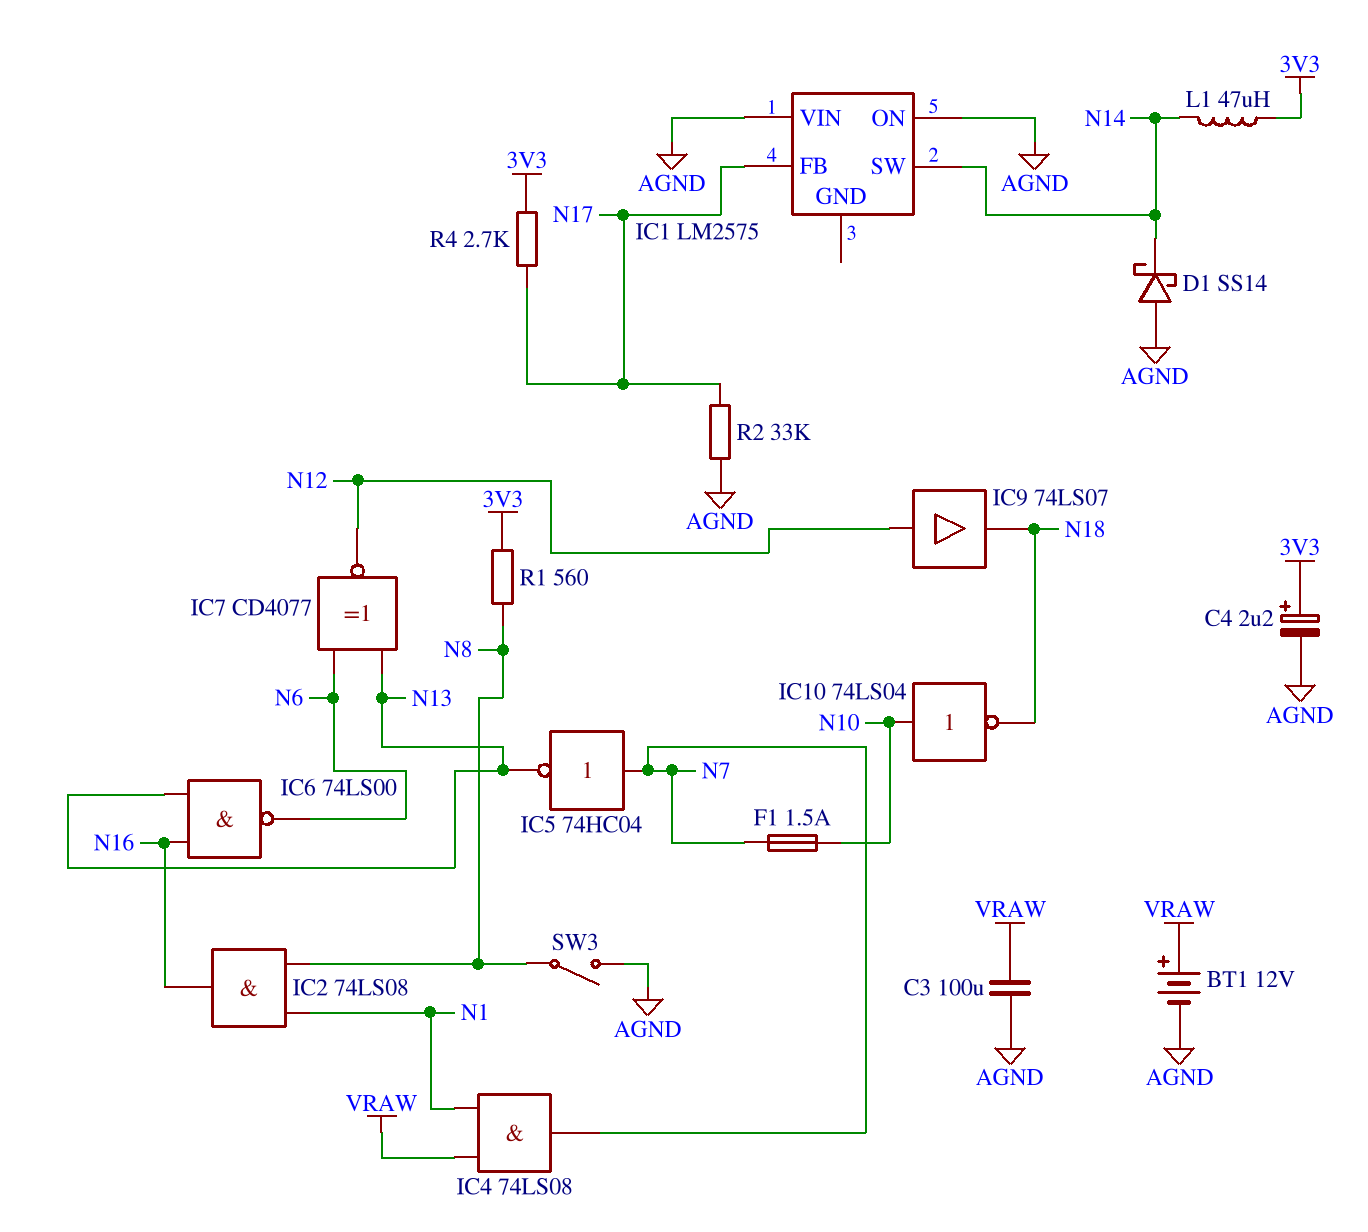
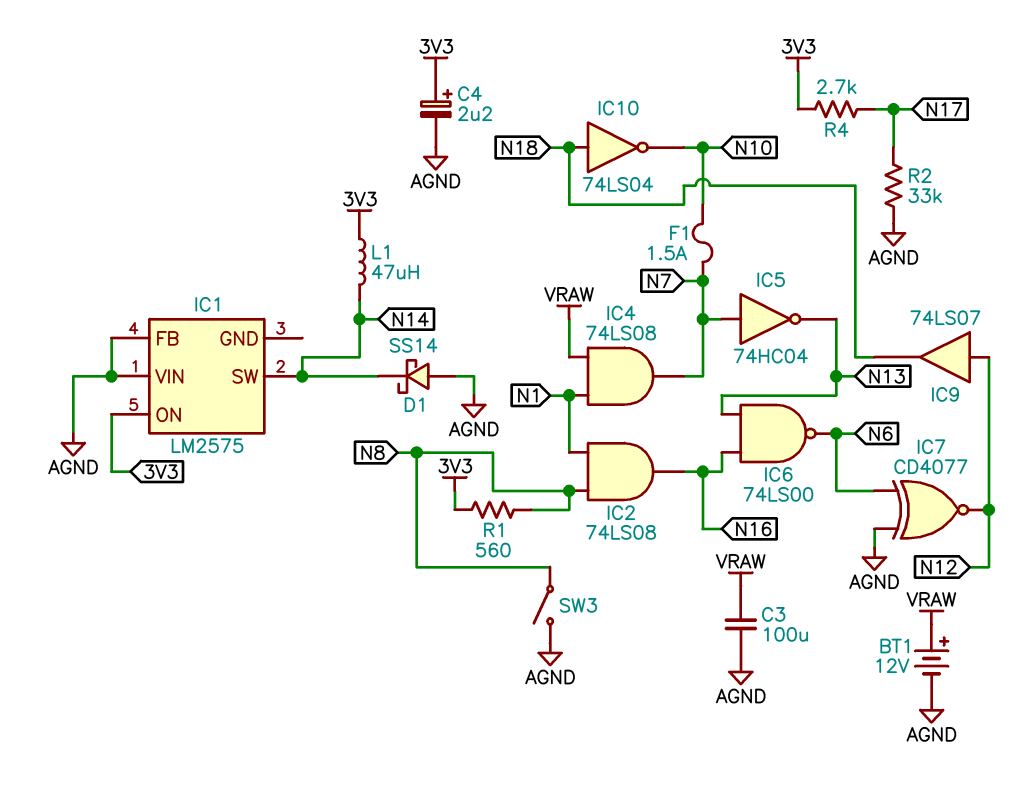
IC1 pin FB: N17 -> AGND
IC1 pin ON: AGND -> 3V3
IC7: XNOR CD4077 (in N6, in N13, out N12) -> XNOR CD4077 (in AGND, in N6, out N12)
IC10: NOT 74LS04 (in N10, out N18) -> NOT 74LS04 (in N18, out N10)

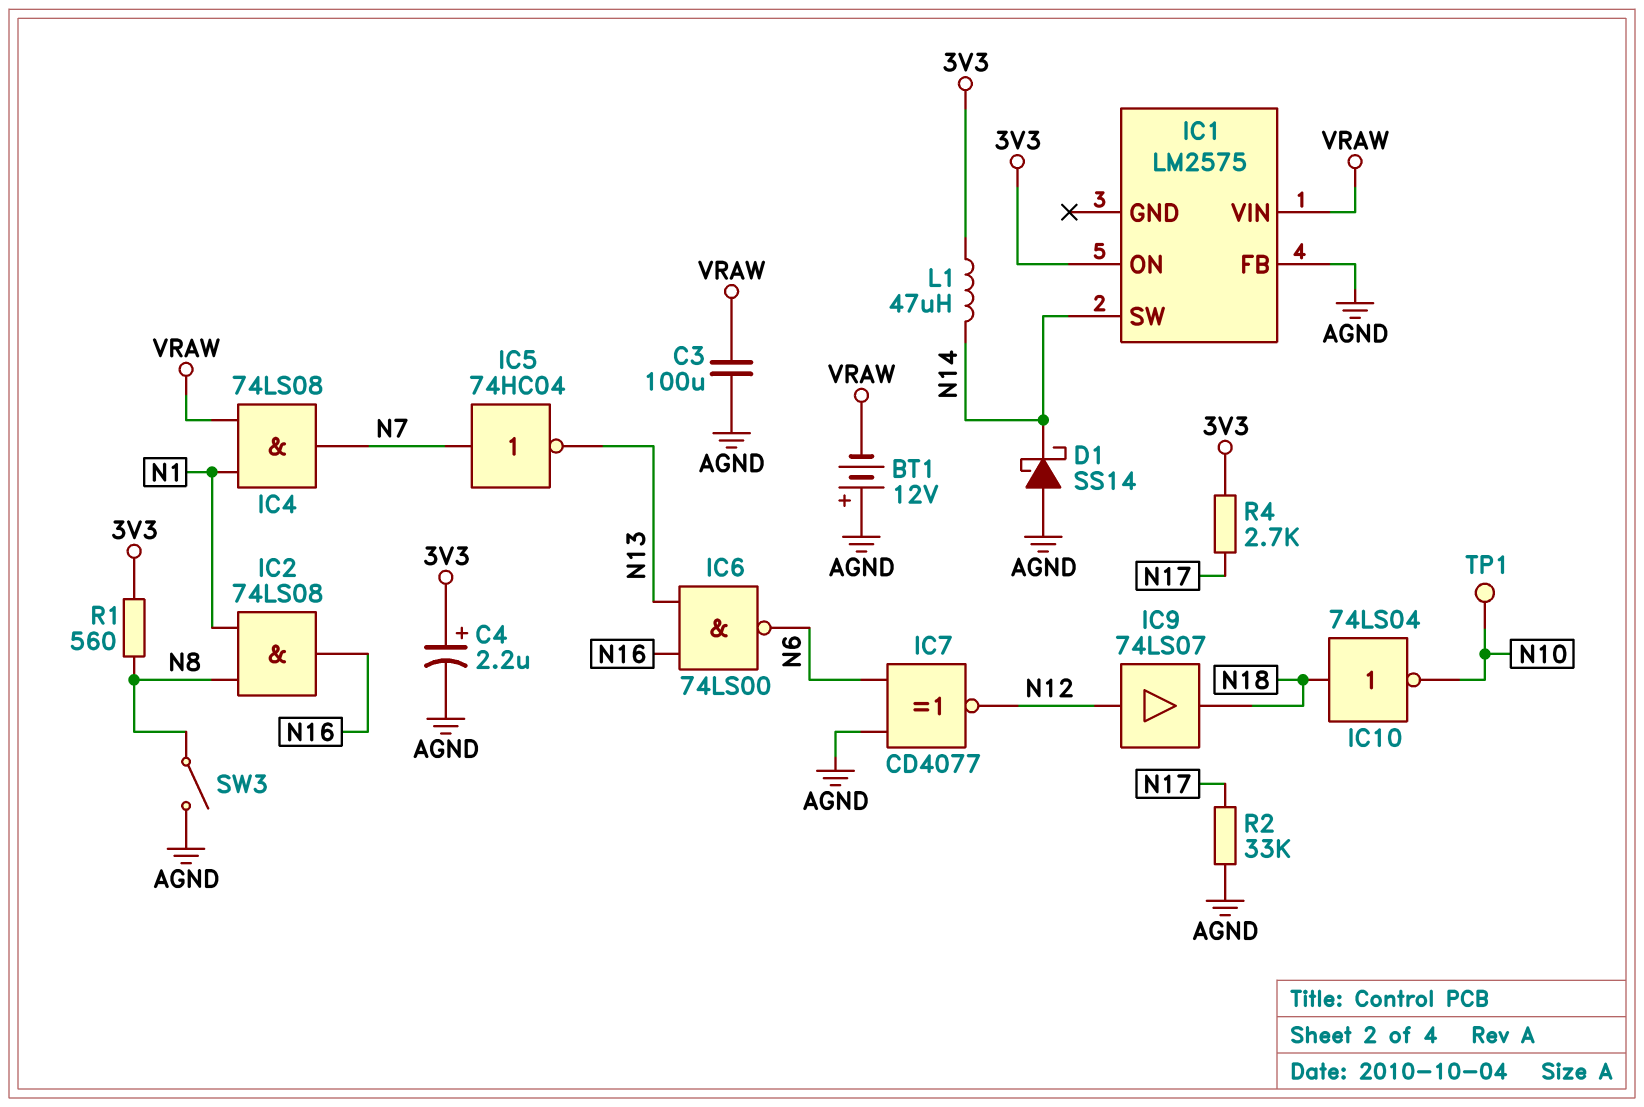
BT1: 12V (plus VRAW, minus AGND) -> 12V (plus AGND, minus VRAW)
F1: 1.5A (N7, N10) -> none
IC1 pin VIN: AGND -> VRAW
TP1: none -> test point (N10)

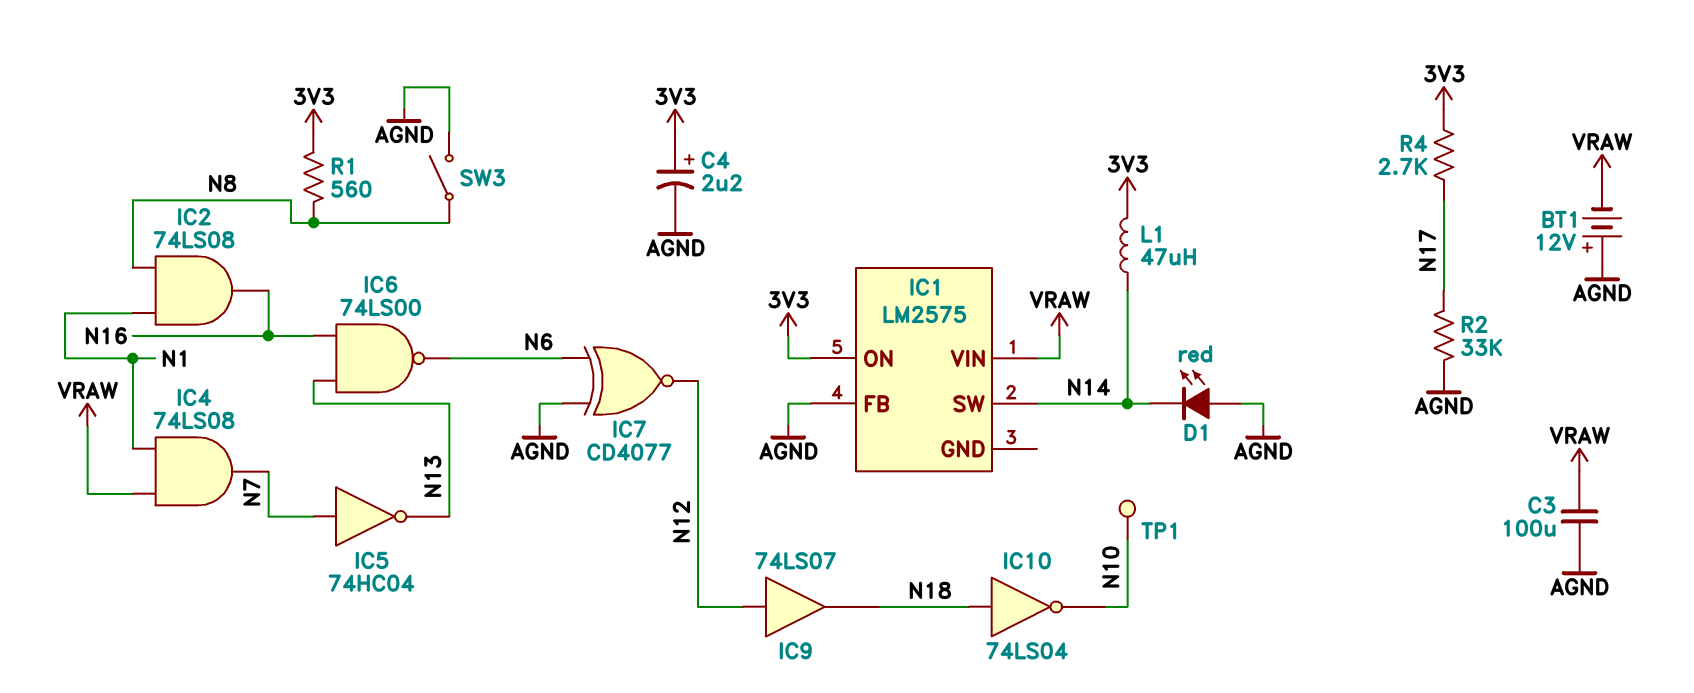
D1: schottky SS14 (A AGND, K N14) -> LED red (A AGND, K N14)

